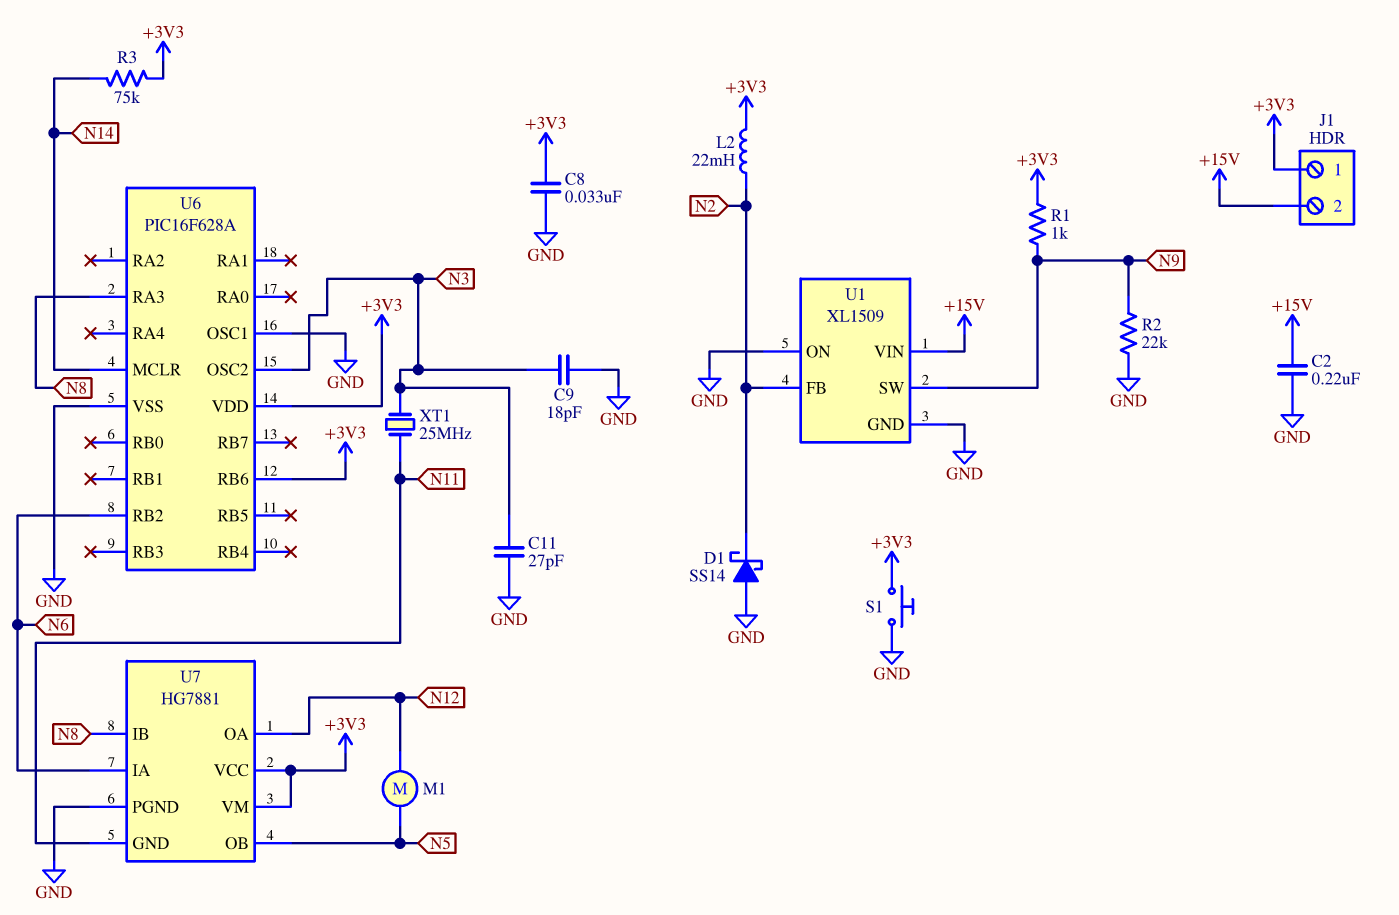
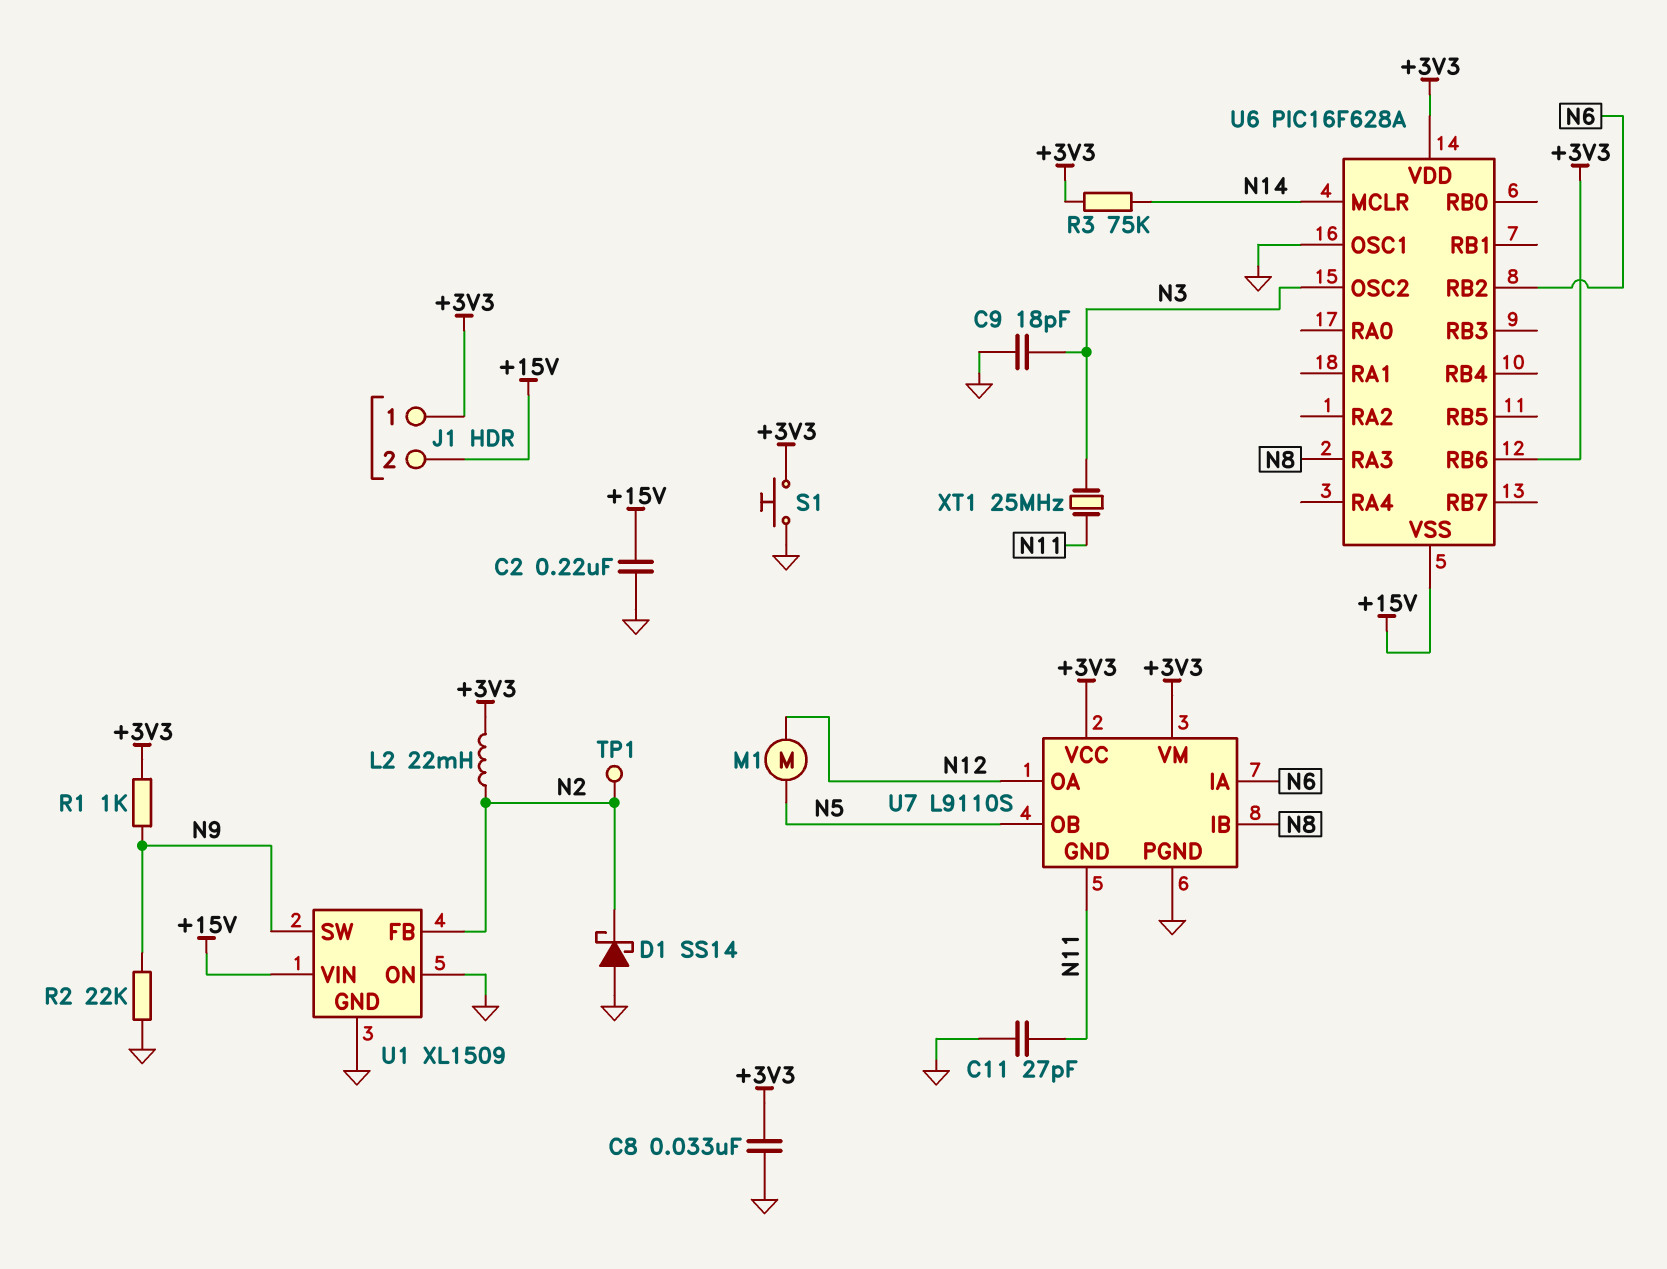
C11: 27pF (GND, N3) -> 27pF (GND, N11)
TP1: none -> test point (N2)
U6 pin VSS: GND -> +15V
U7: HG7881 -> L9110S

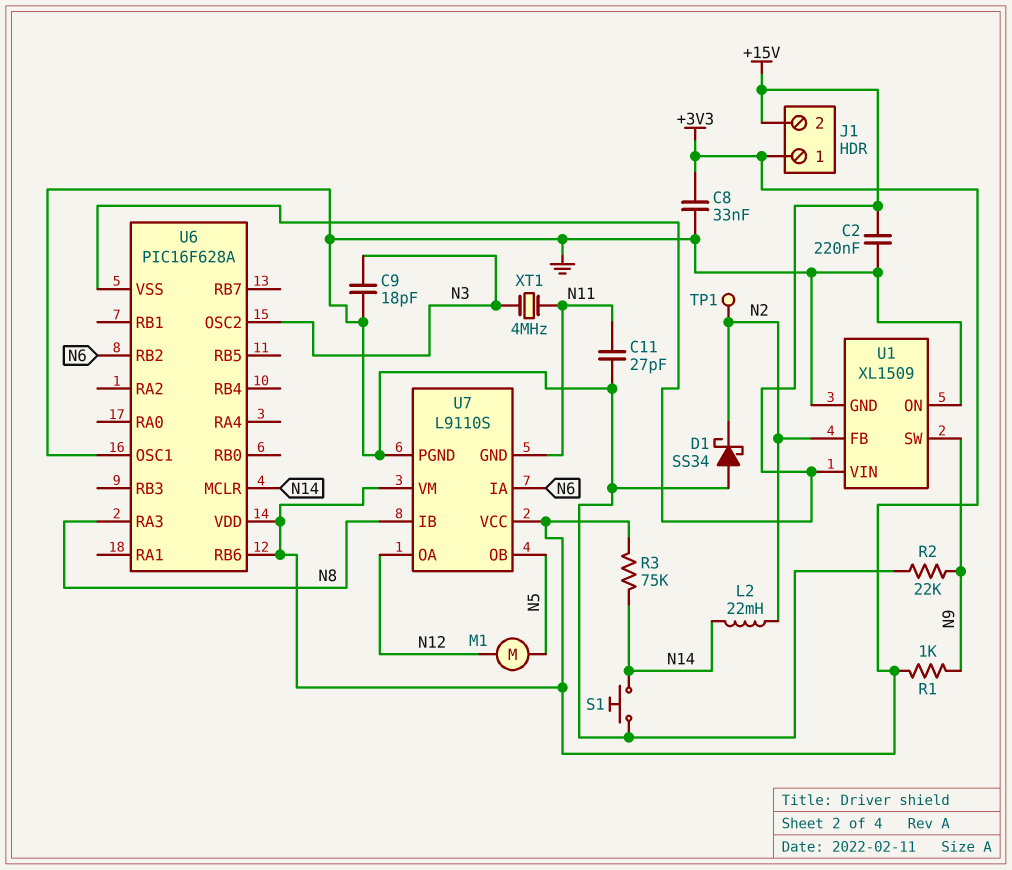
D1: schottky SS14 (A GND, K N2) -> schottky SS34 (A GND, K N2)
L2: 22mH (+3V3, N2) -> 22mH (N2, N14)
S1: button (+3V3, GND) -> button (GND, N14)
XT1: 25MHz (N3, N11) -> 4MHz (N3, N11)

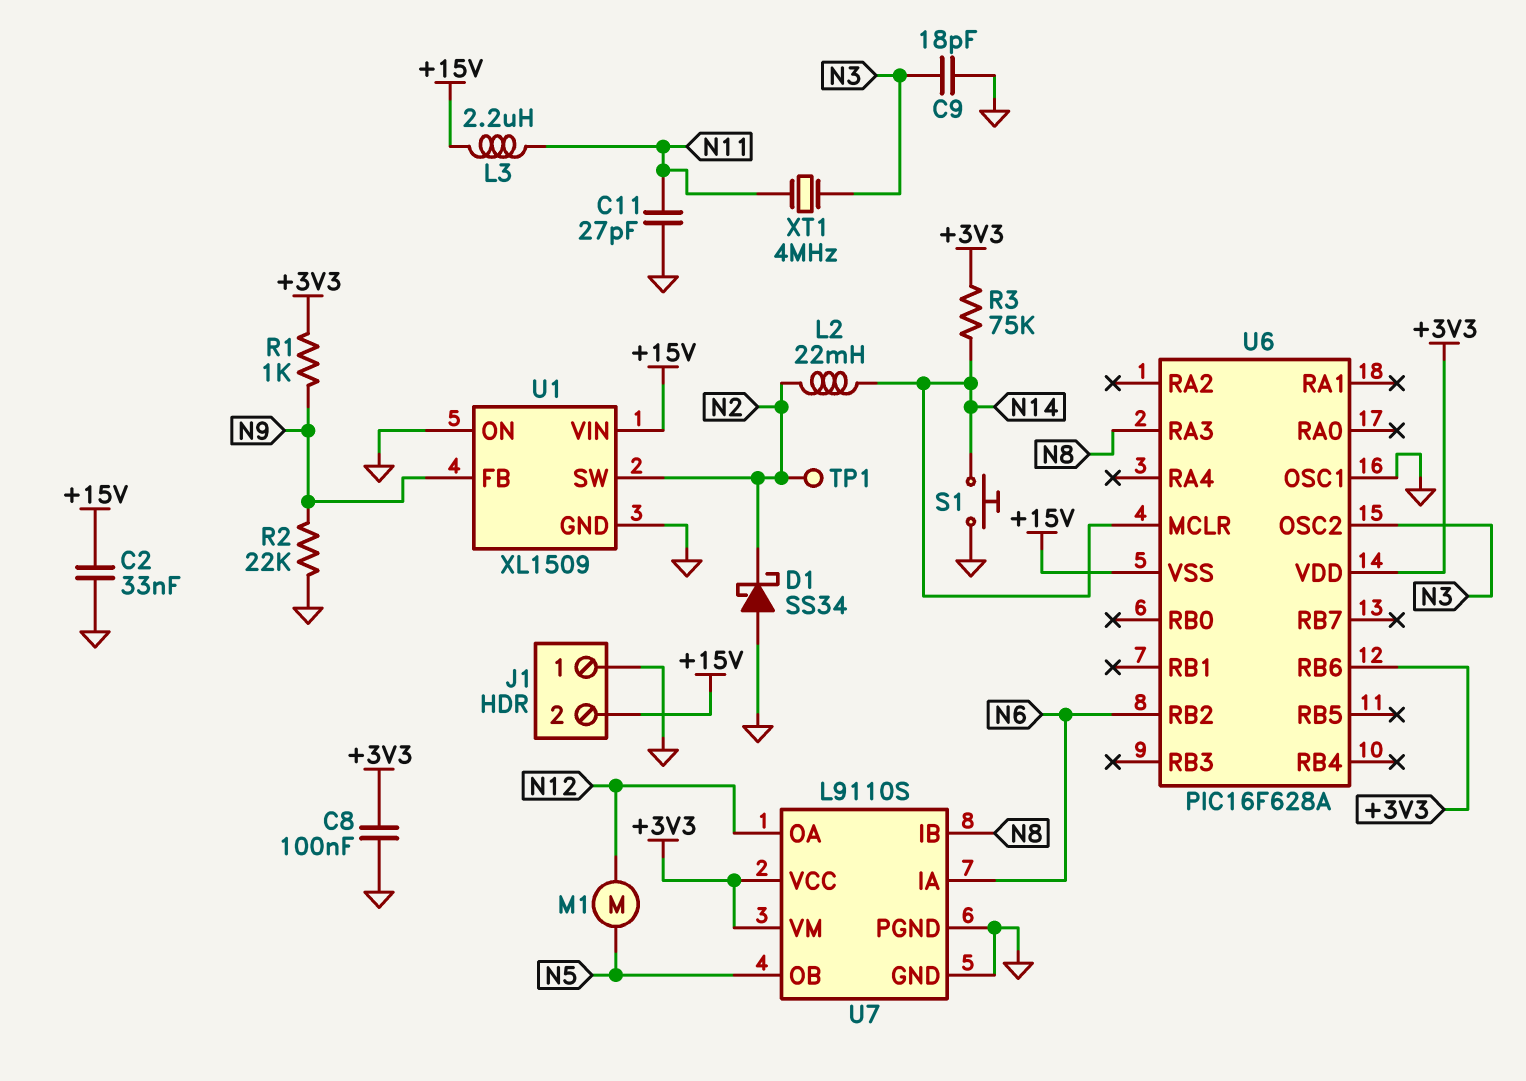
C2: 220nF (+15V, GND) -> 33nF (+15V, GND)
C8: 33nF (+3V3, GND) -> 100nF (+3V3, GND)
J1 pin 1: +3V3 -> GND
L3: none -> 2.2uH (+15V, N11)
U1 pin FB: N2 -> N9
U1 pin SW: N9 -> N2
U7 pin GND: N11 -> GND

